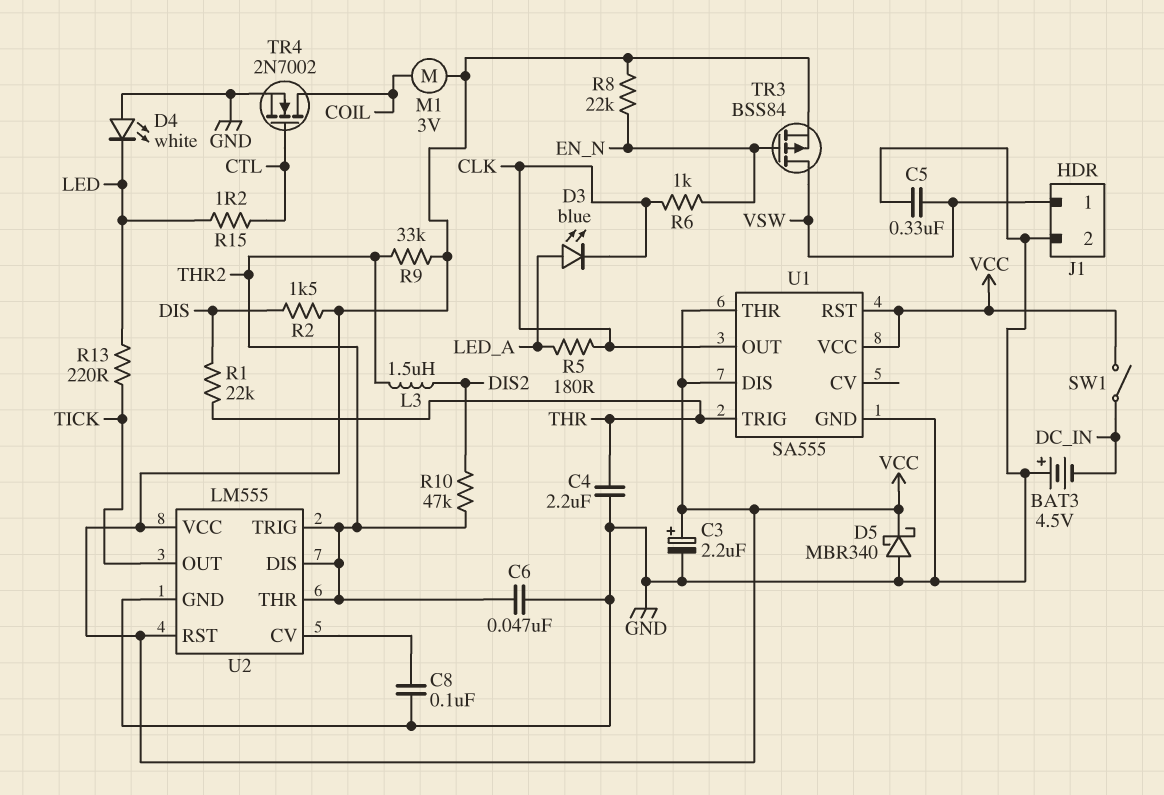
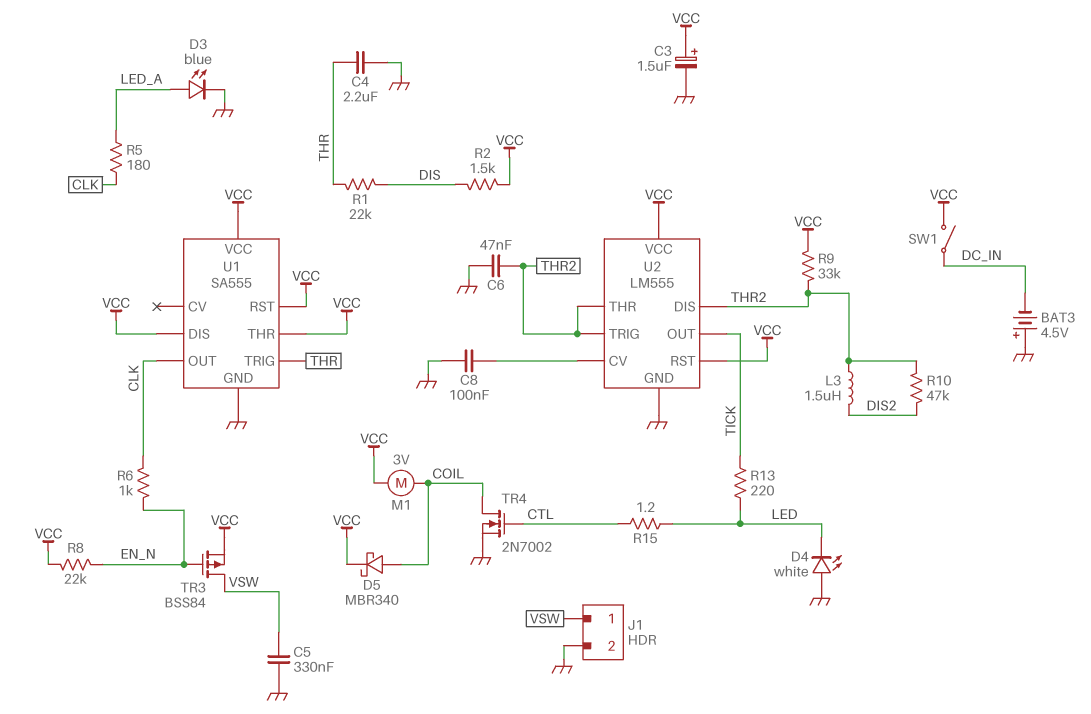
C3: 2.2uF (plus VCC, minus GND) -> 1.5uF (plus VCC, minus GND)
D3: LED blue (A LED_A, K CLK) -> LED blue (A LED_A, K GND)
D5: schottky MBR340 (A GND, K VCC) -> schottky MBR340 (A COIL, K VCC)

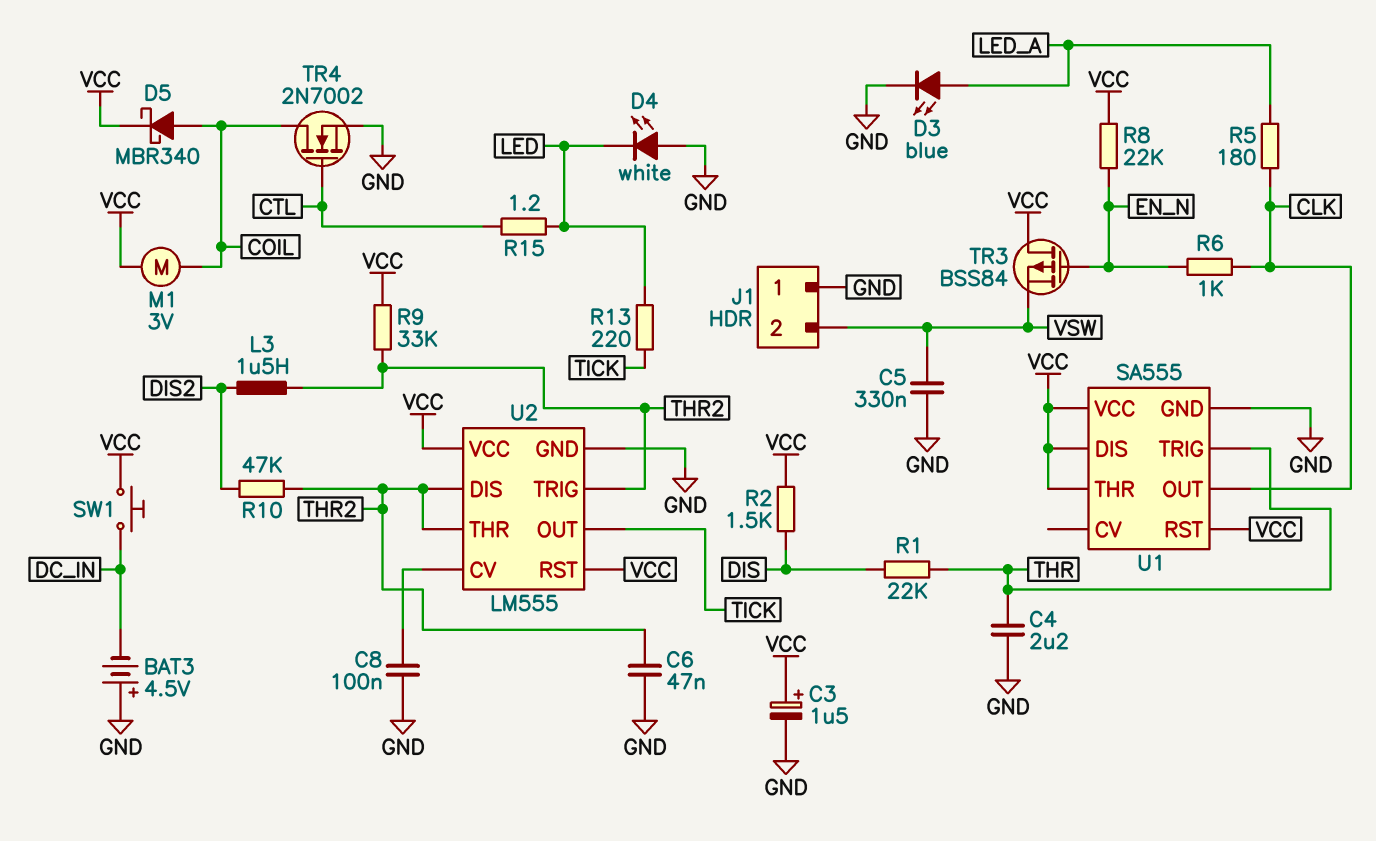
J1 pin 1: VSW -> GND
J1 pin 2: GND -> VSW
SW1: switch (DC_IN, VCC) -> button (DC_IN, VCC)
TR3: PMOS BSS84 (G EN_N, D VSW, S VCC) -> PMOS BSS84 (G EN_N, D VCC, S VSW)

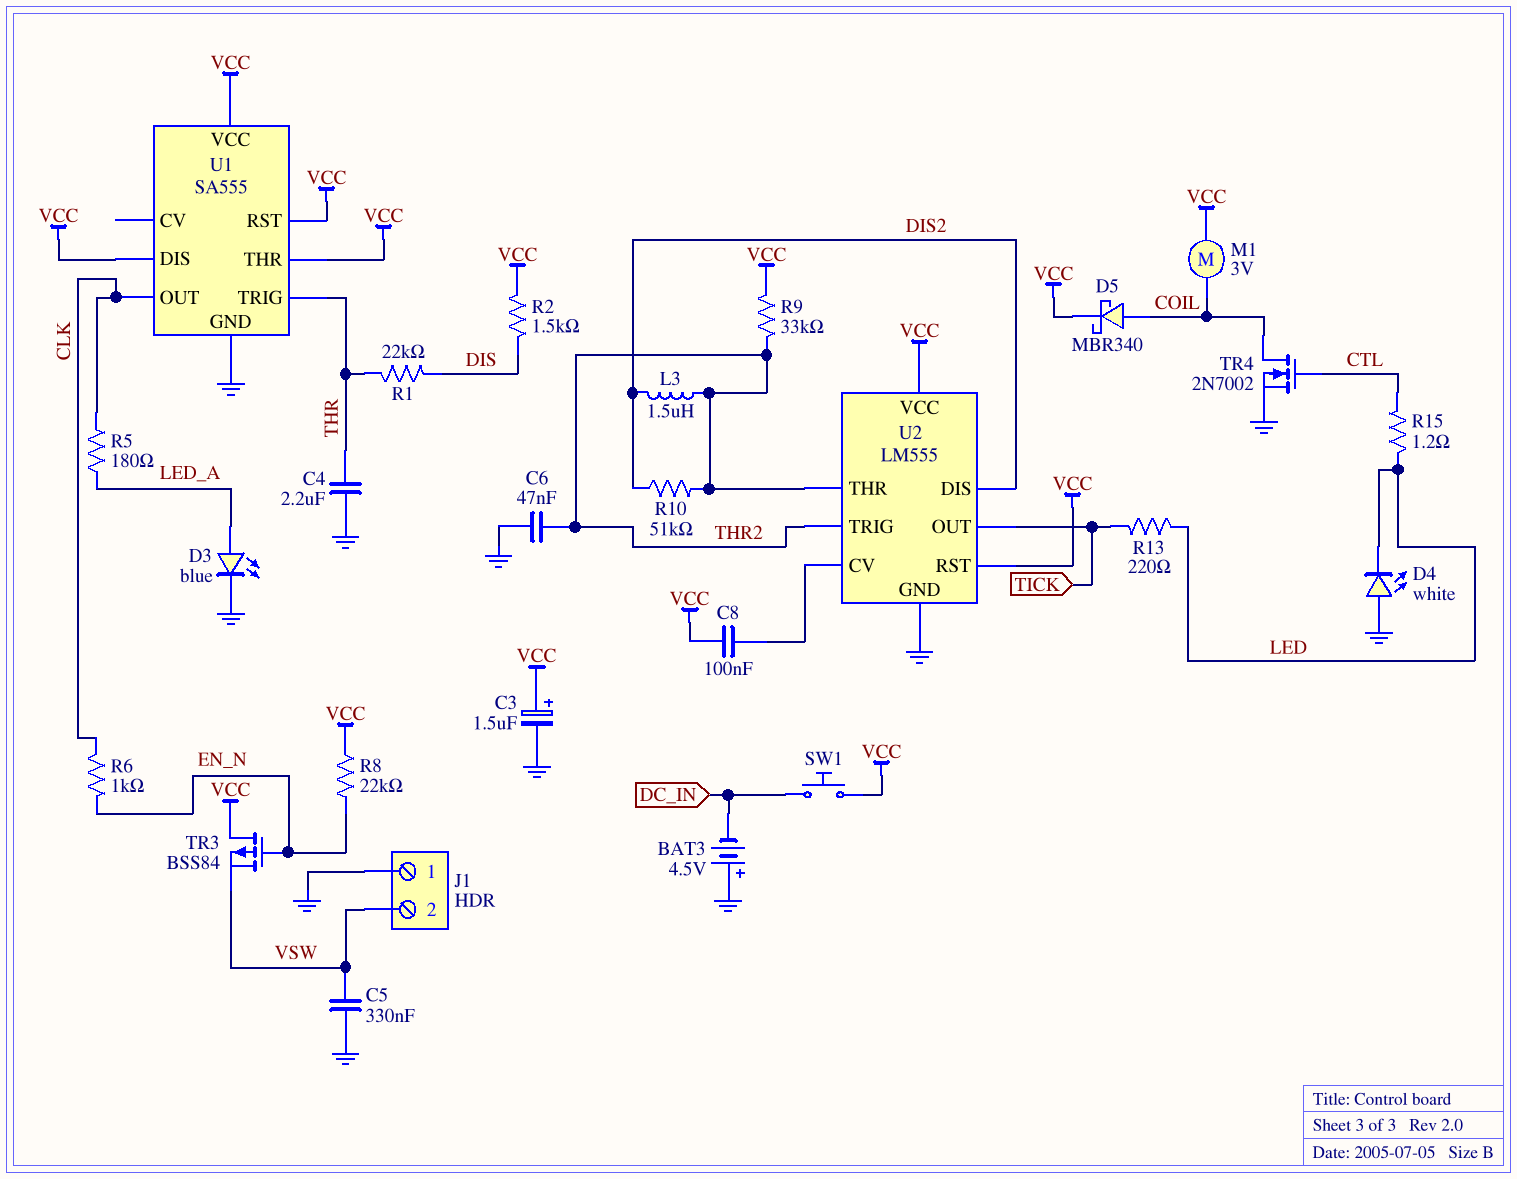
C8: 100nF (GND, U2/CV) -> 100nF (U2/CV, VCC)
R10: 47k (DIS2, THR2) -> 51k (DIS2, THR2)
U2 pin DIS: THR2 -> DIS2

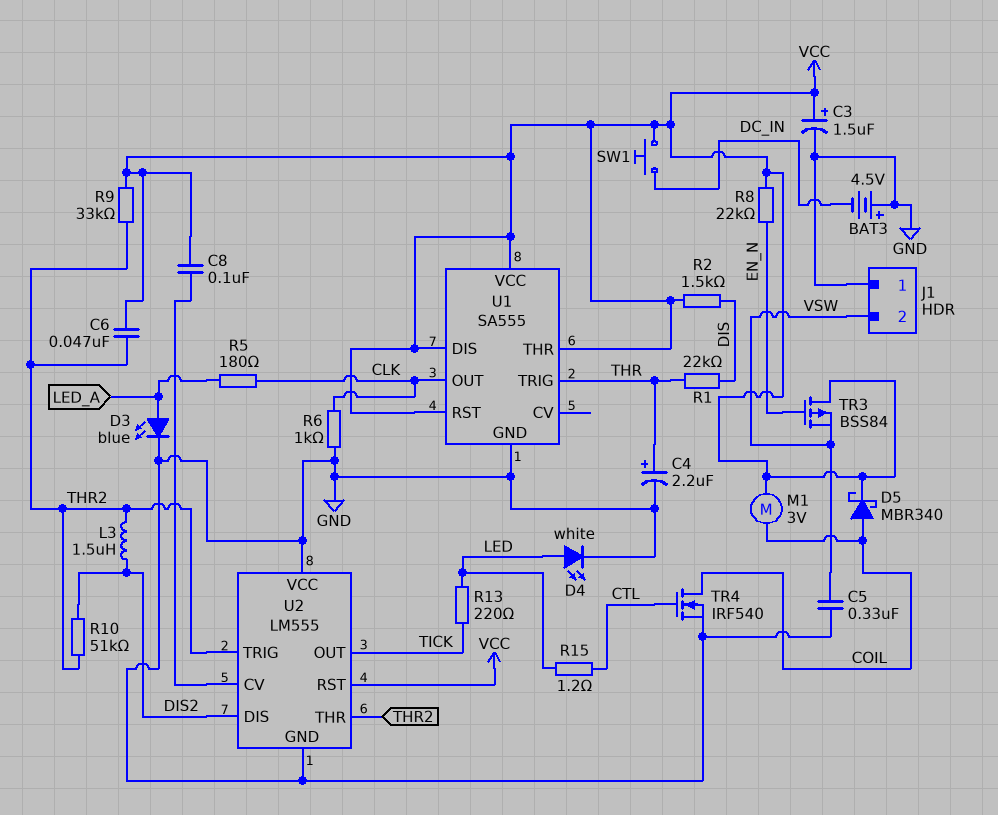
C4: 2.2uF (GND, THR) -> 2.2uF (plus THR, minus GND)
C6: 47nF (GND, THR2) -> 47nF (THR2, VCC)
D4: LED white (A GND, K LED) -> LED white (A LED, K GND)
R6: 1k (CLK, EN_N) -> 1k (CLK, GND)
TR4: NMOS 2N7002 (G CTL, D COIL, S GND) -> NMOS IRF540 (G CTL, D COIL, S GND)
U2 pin VCC: VCC -> GND

